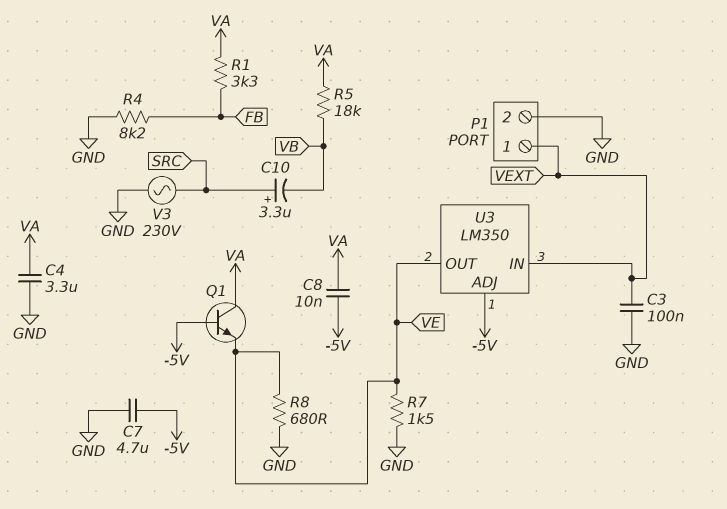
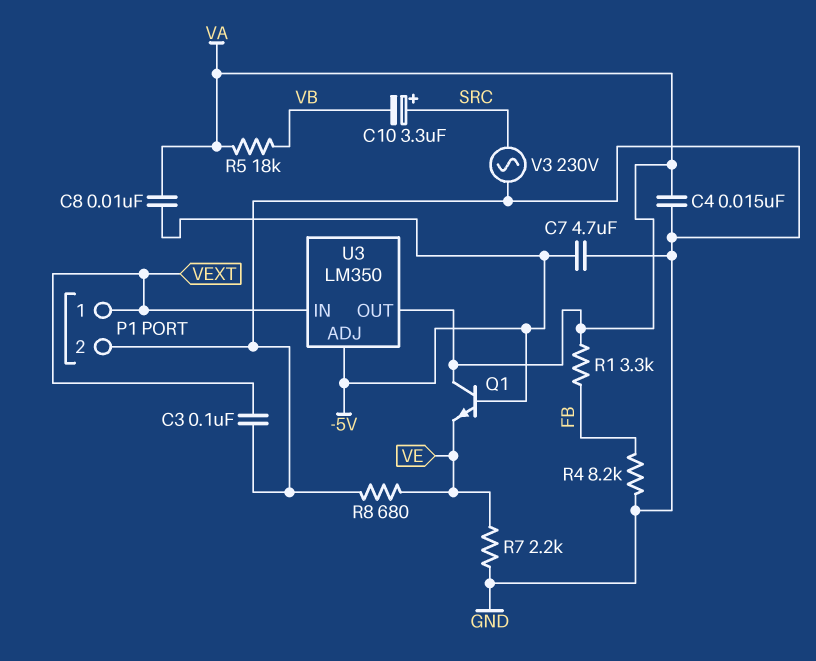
C4: 3.3uF (GND, VA) -> 15nF (GND, VA)
R7: 1.5k (GND, VE) -> 2.2k (GND, VE)
U3 pin OUT: VE -> VA

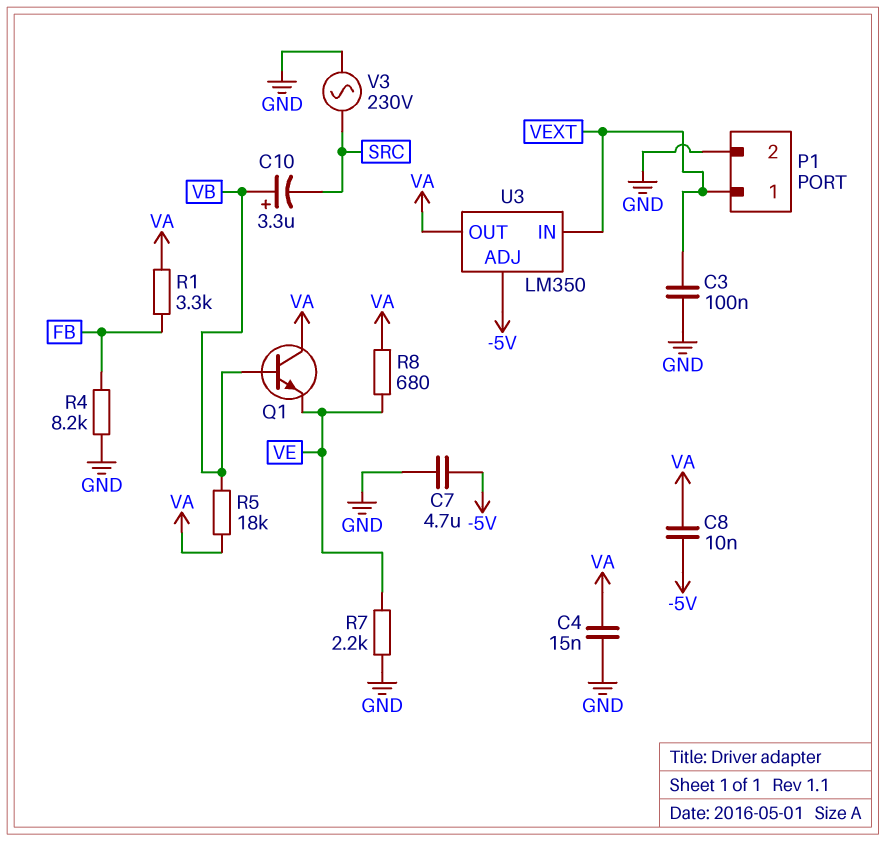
C10: 3.3uF (plus SRC, minus VB) -> 3.3uF (plus VB, minus SRC)
Q1: NPN (B -5V, C VA, E VE) -> NPN (B VB, C VA, E VE)
R8: 680 (GND, VE) -> 680 (VA, VE)

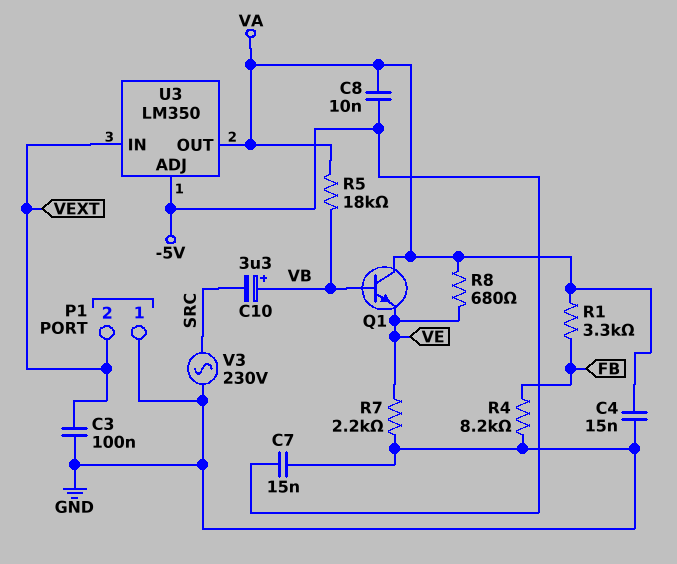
C7: 4.7uF (-5V, GND) -> 15nF (-5V, GND)
P1 pin 1: VEXT -> GND
P1 pin 2: GND -> VEXT

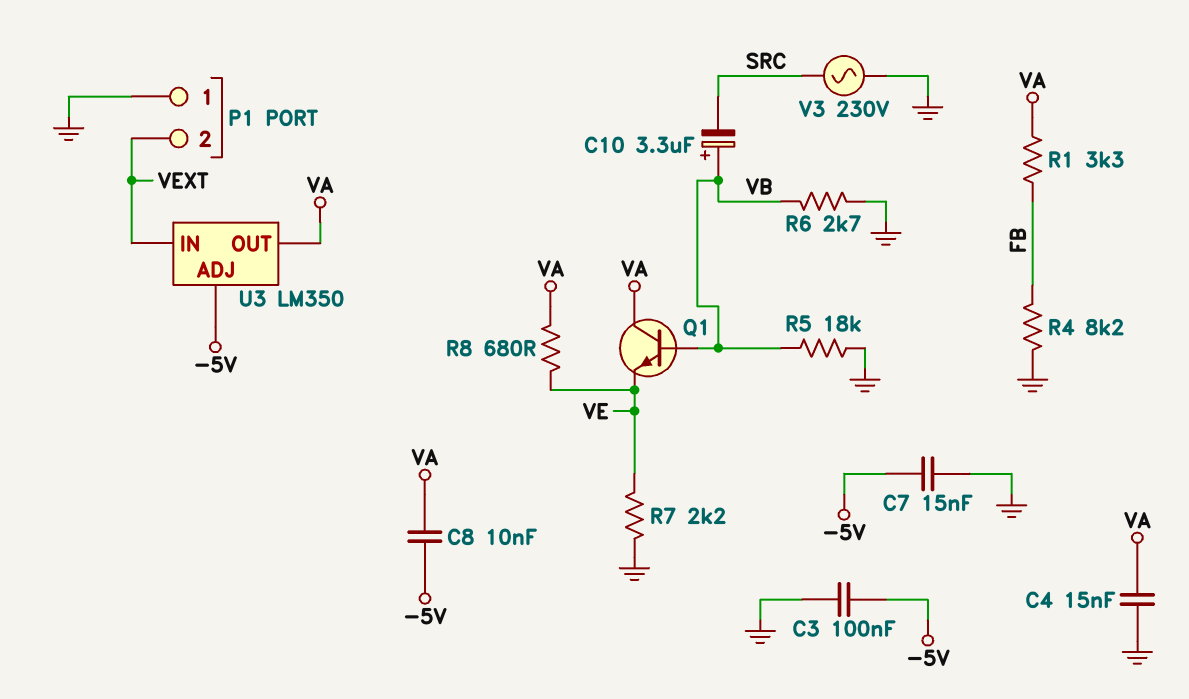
C3: 100nF (GND, VEXT) -> 100nF (-5V, GND)
R5: 18k (VA, VB) -> 18k (GND, VB)
R6: none -> 2.7k (GND, VB)

